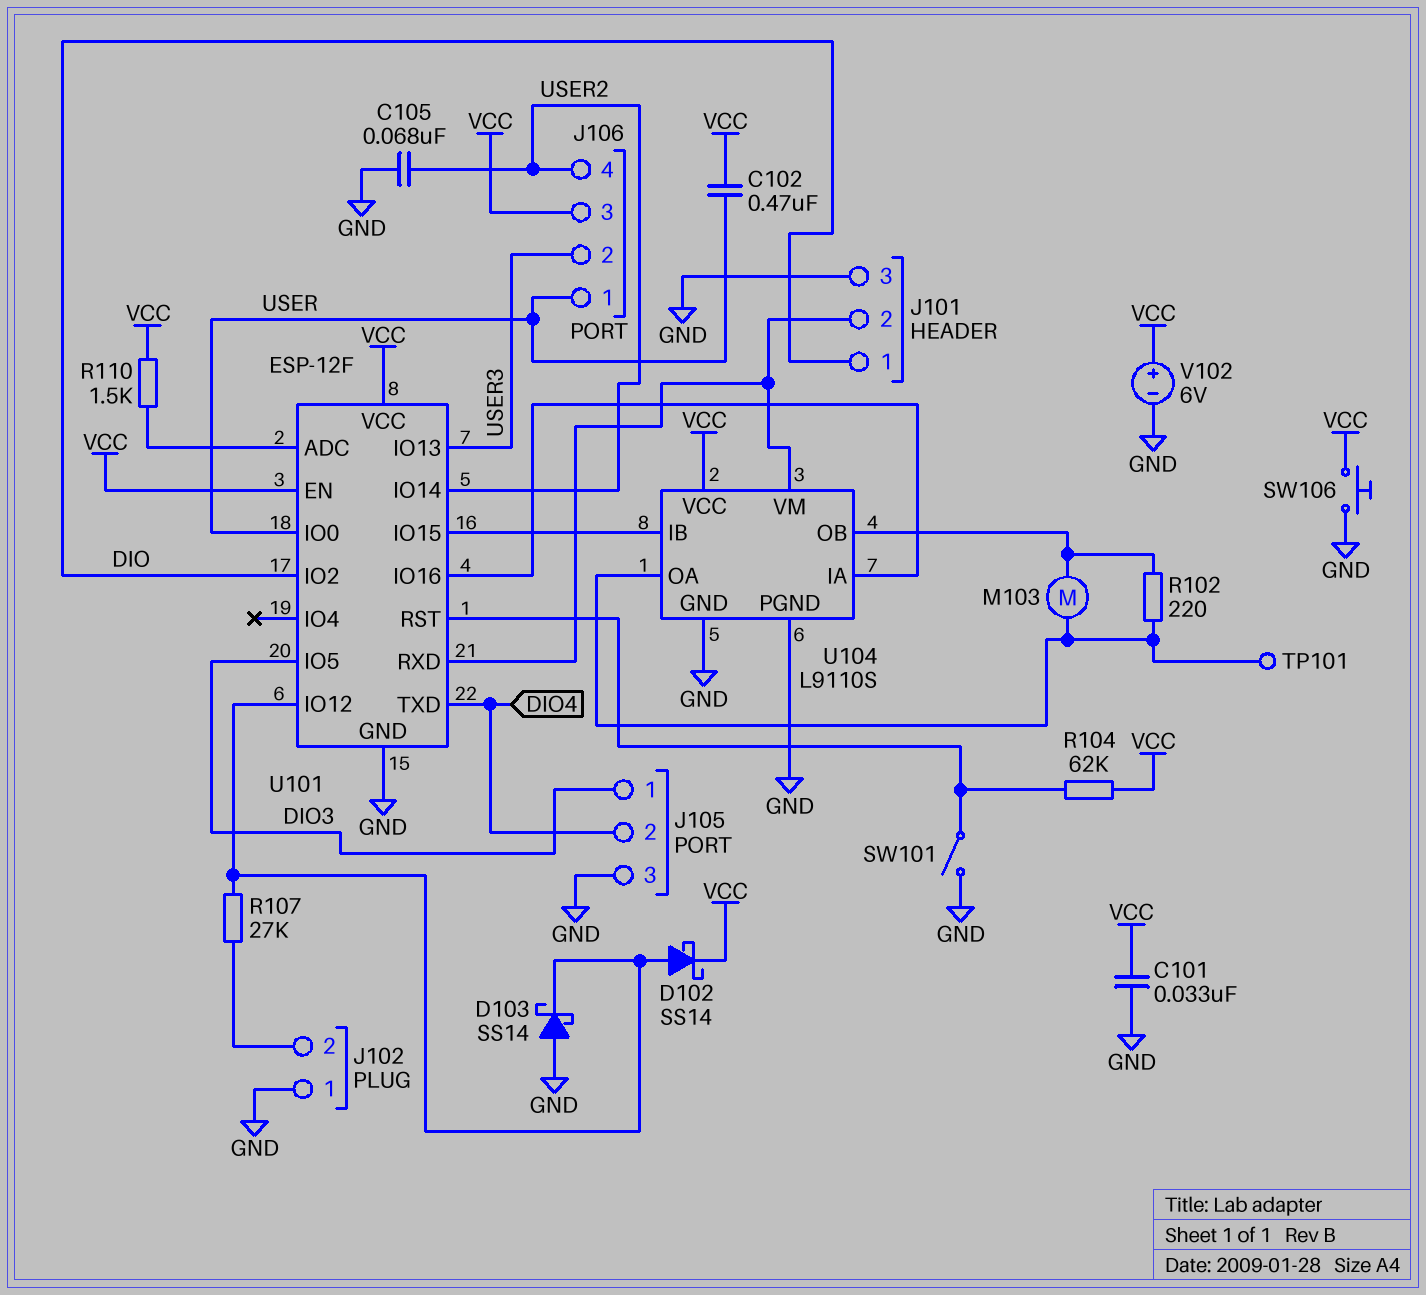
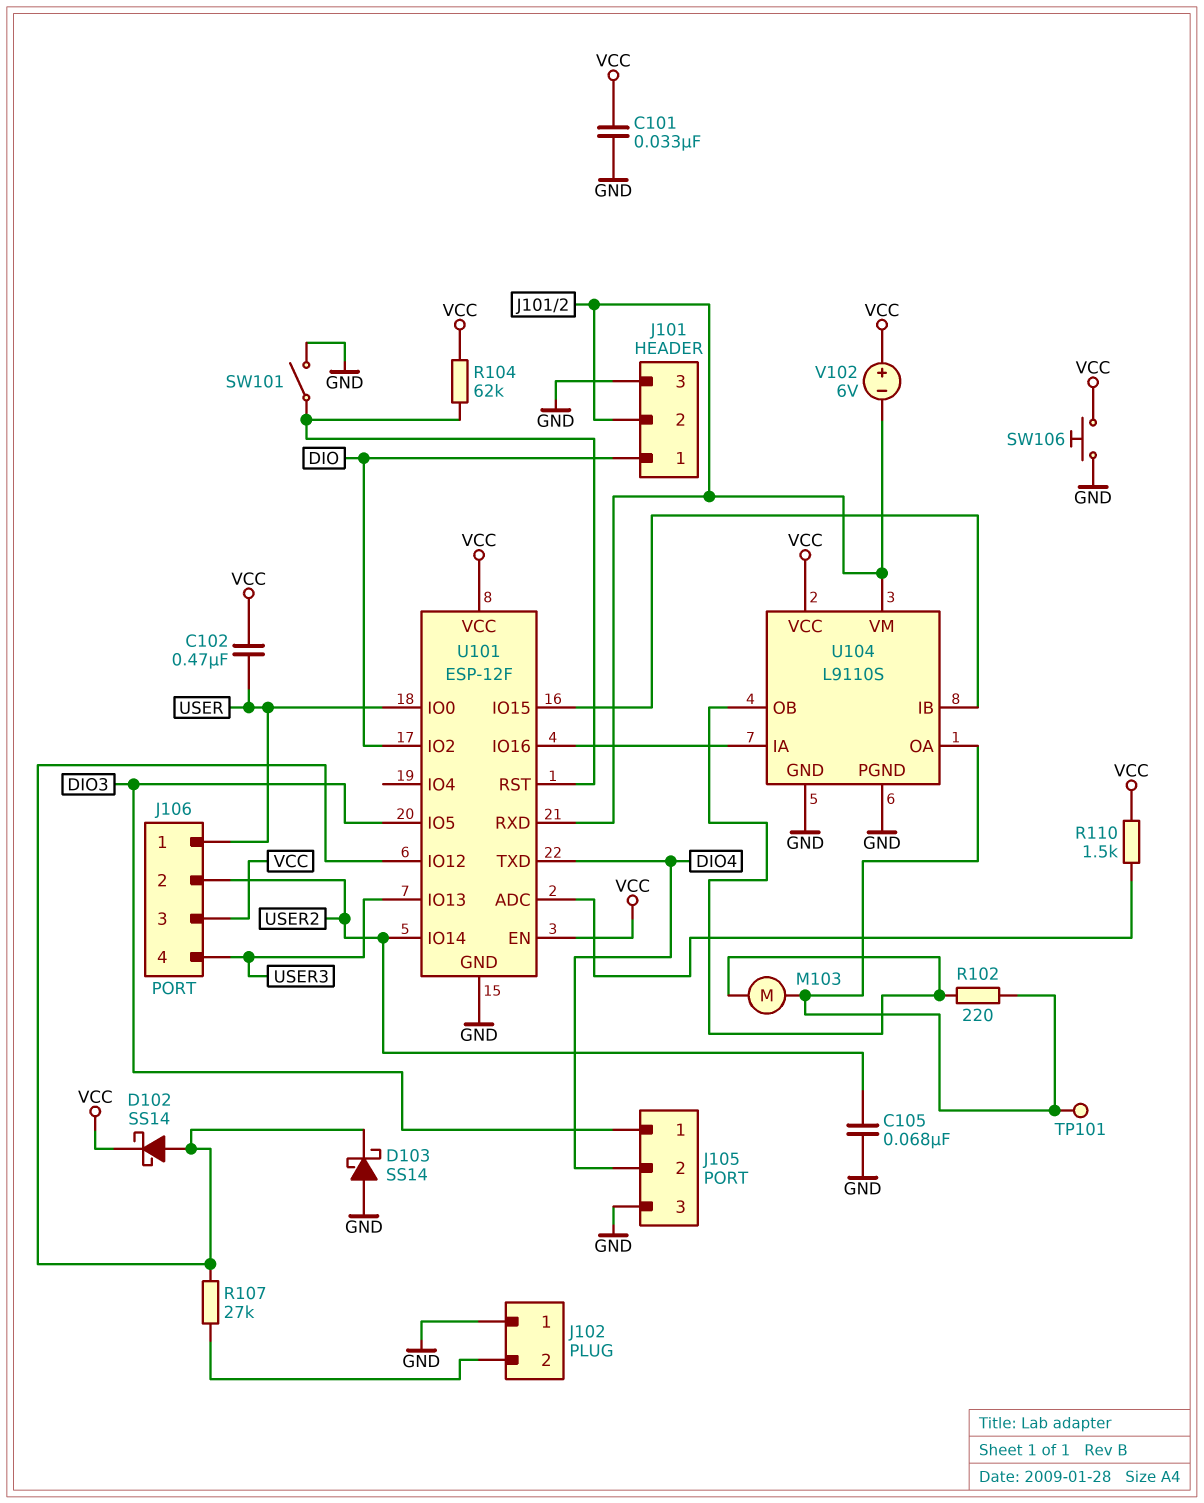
J106 pin 2: USER3 -> USER2
J106 pin 4: USER2 -> USER3
V102: 6V (plus VCC, minus GND) -> 6V (plus VCC, minus J101/2)

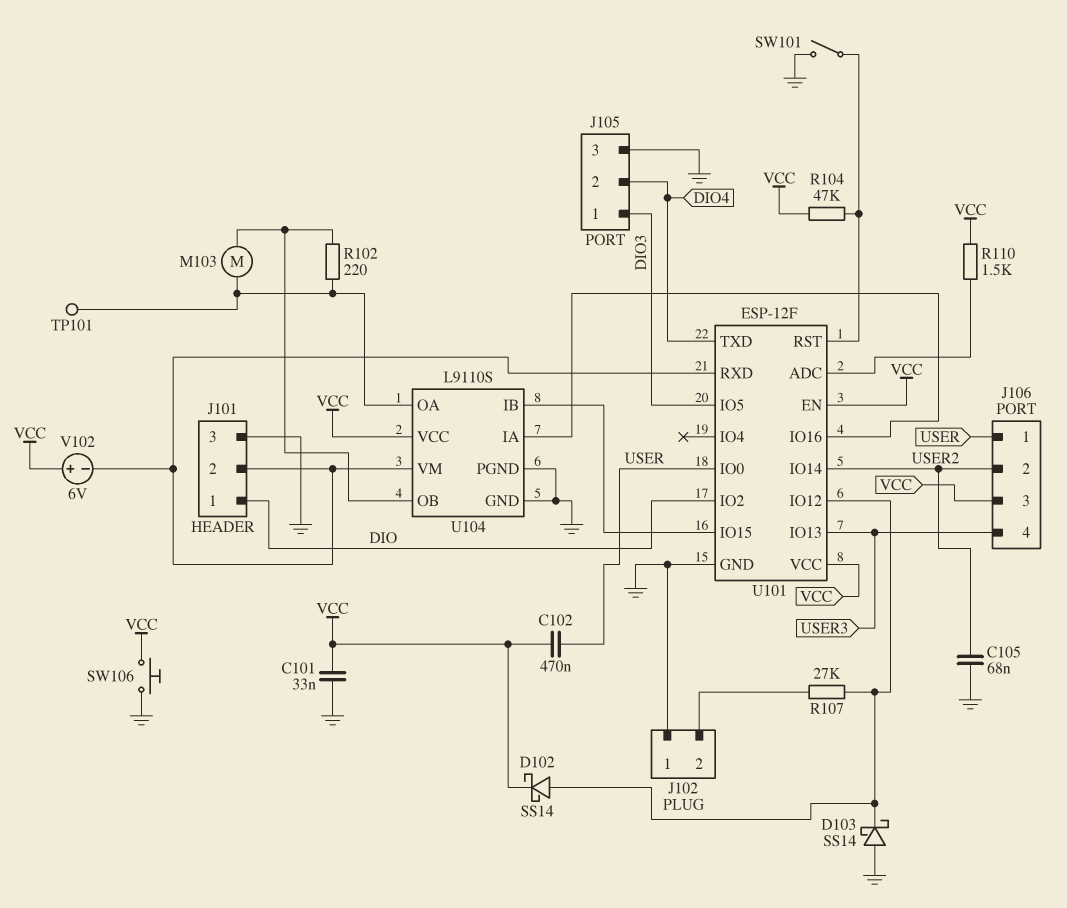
R104: 62k (U101/RST, VCC) -> 47k (U101/RST, VCC)

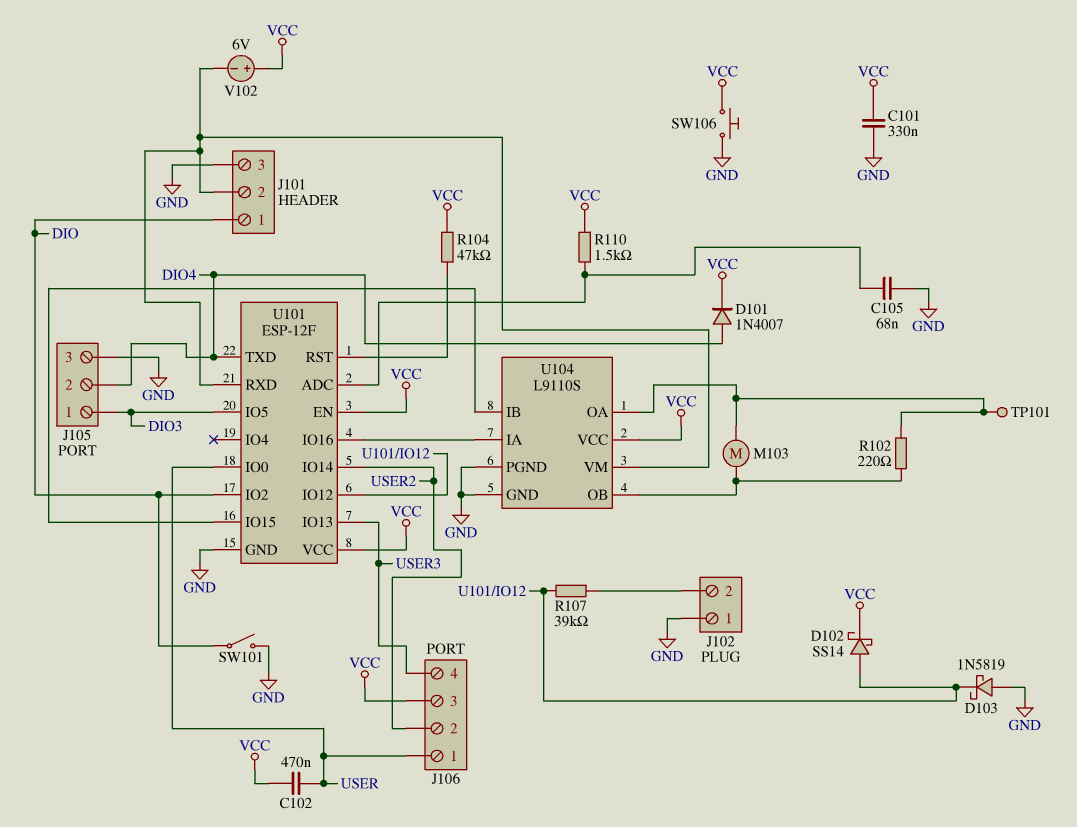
C101: 33nF (GND, VCC) -> 330nF (GND, VCC)
C105: 68nF (GND, USER2) -> 68nF (GND, U101/ADC)
D101: none -> diode 1N4007 (A DIO4, K VCC)
D103: schottky SS14 (A GND, K U101/IO12) -> schottky 1N5819 (A GND, K U101/IO12)
R107: 27k (J102/2, U101/IO12) -> 39k (J102/2, U101/IO12)
SW101: switch (GND, U101/RST) -> switch (DIO, GND)

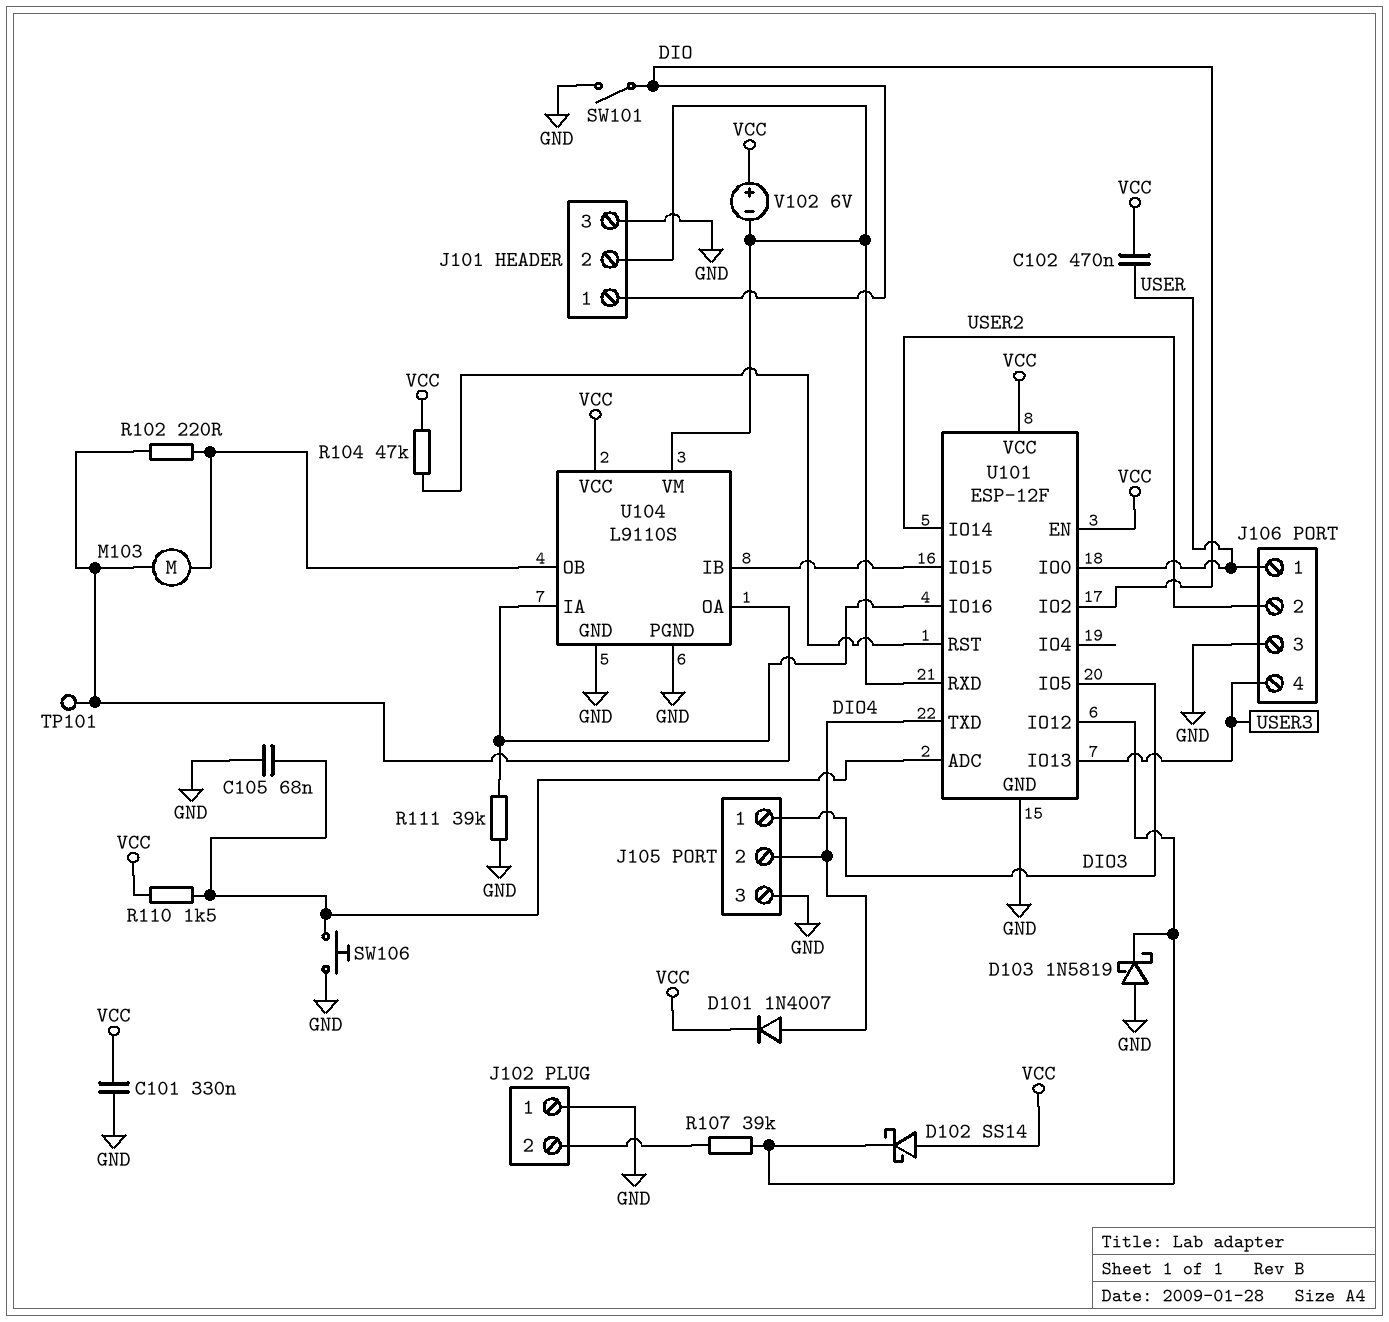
D102: schottky SS14 (A U101/IO12, K VCC) -> schottky SS14 (A VCC, K U101/IO12)
J106 pin 3: VCC -> GND
R111: none -> 39k (GND, U101/IO16)
SW106: button (GND, VCC) -> button (GND, U101/ADC)

